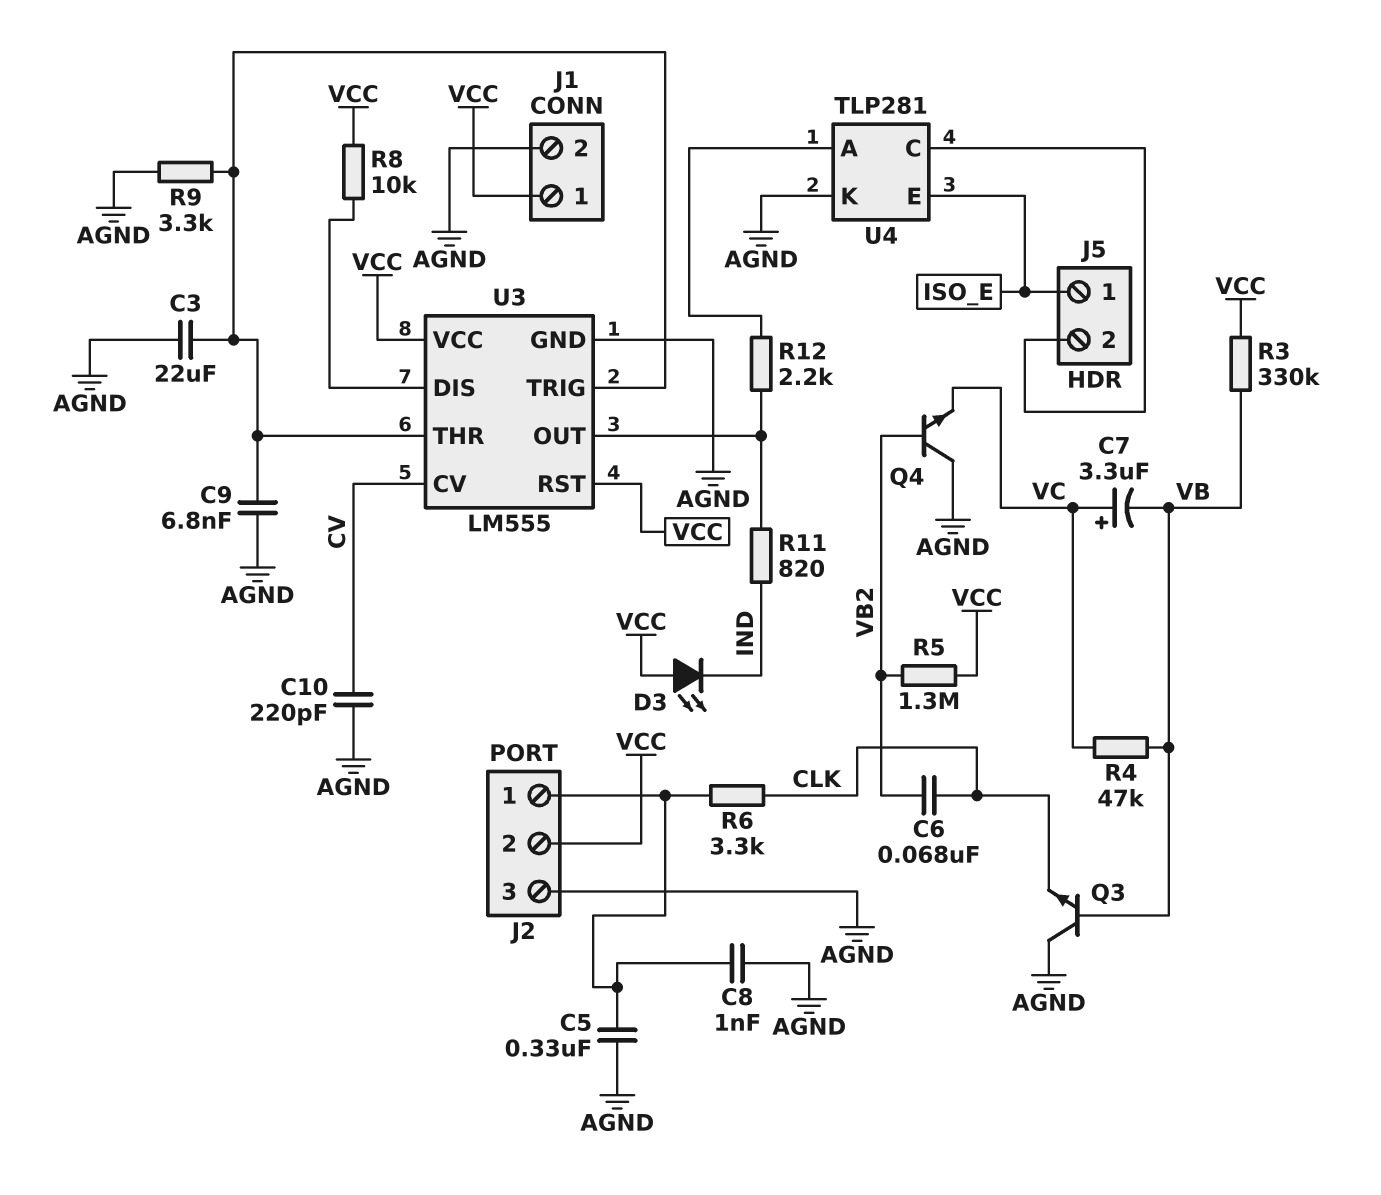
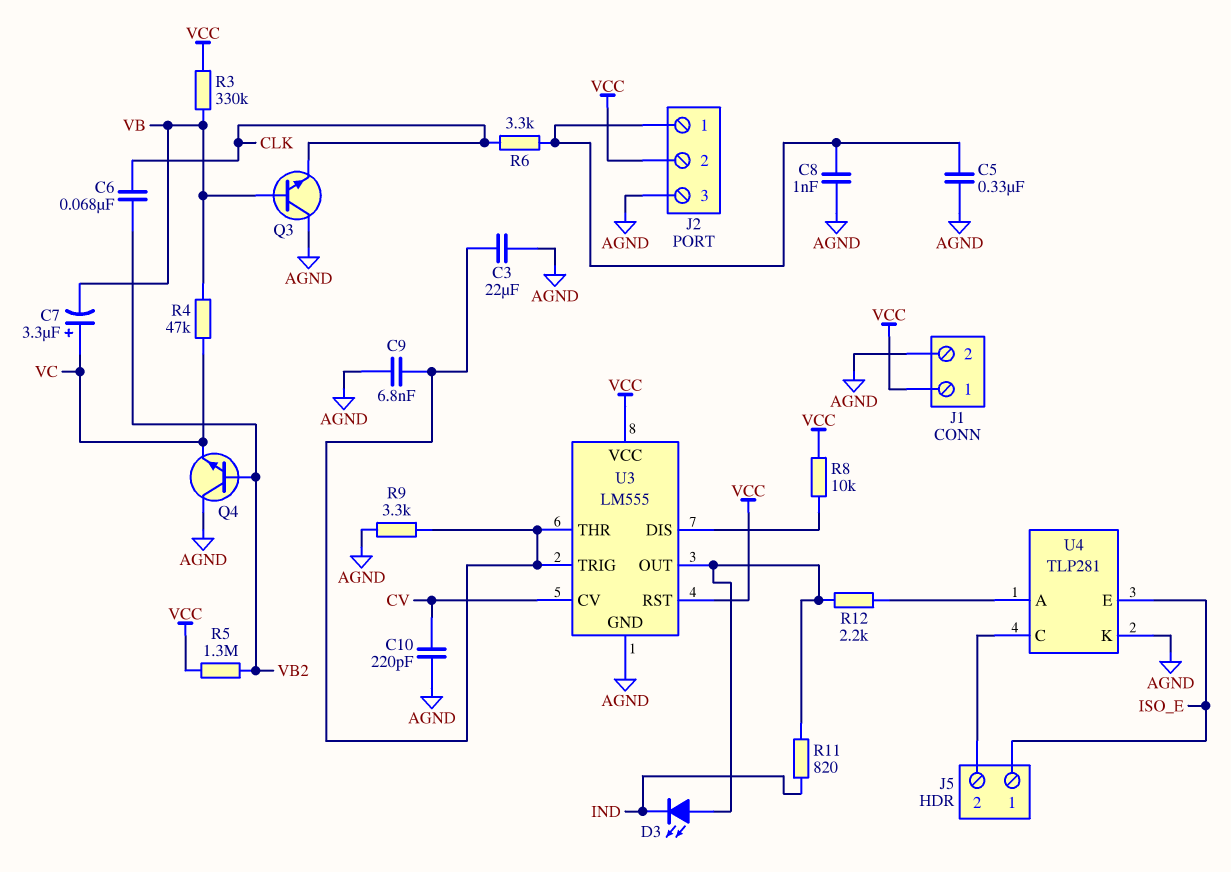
D3: LED (A VCC, K IND) -> LED (A U3/OUT, K IND)

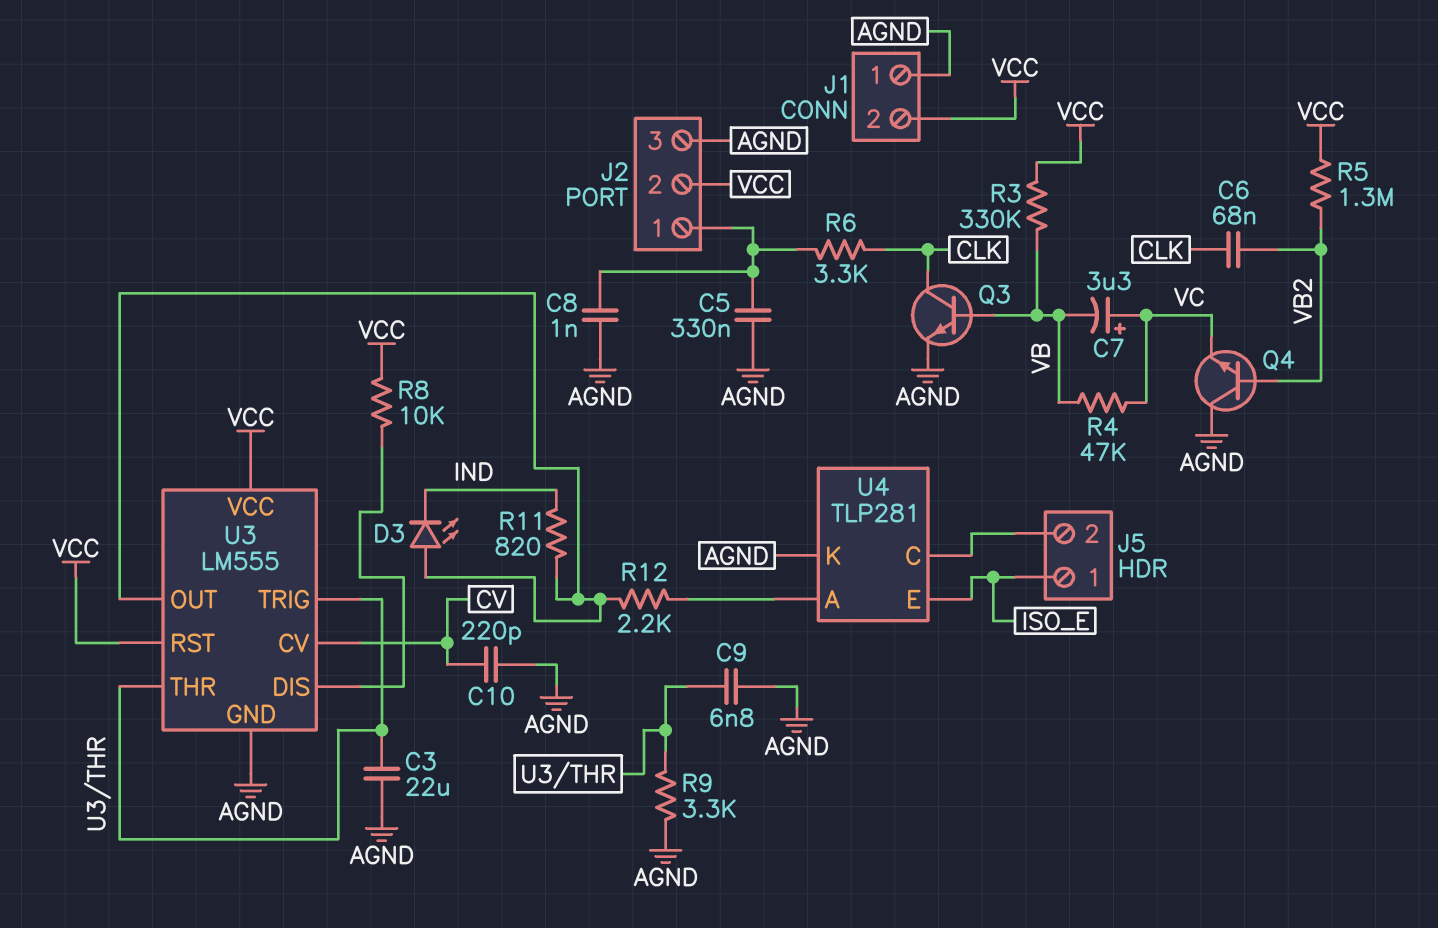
J1 pin 1: VCC -> AGND
J1 pin 2: AGND -> VCC
Q3: NPN (B VB, C AGND, E CLK) -> NPN (B VB, C CLK, E AGND)

